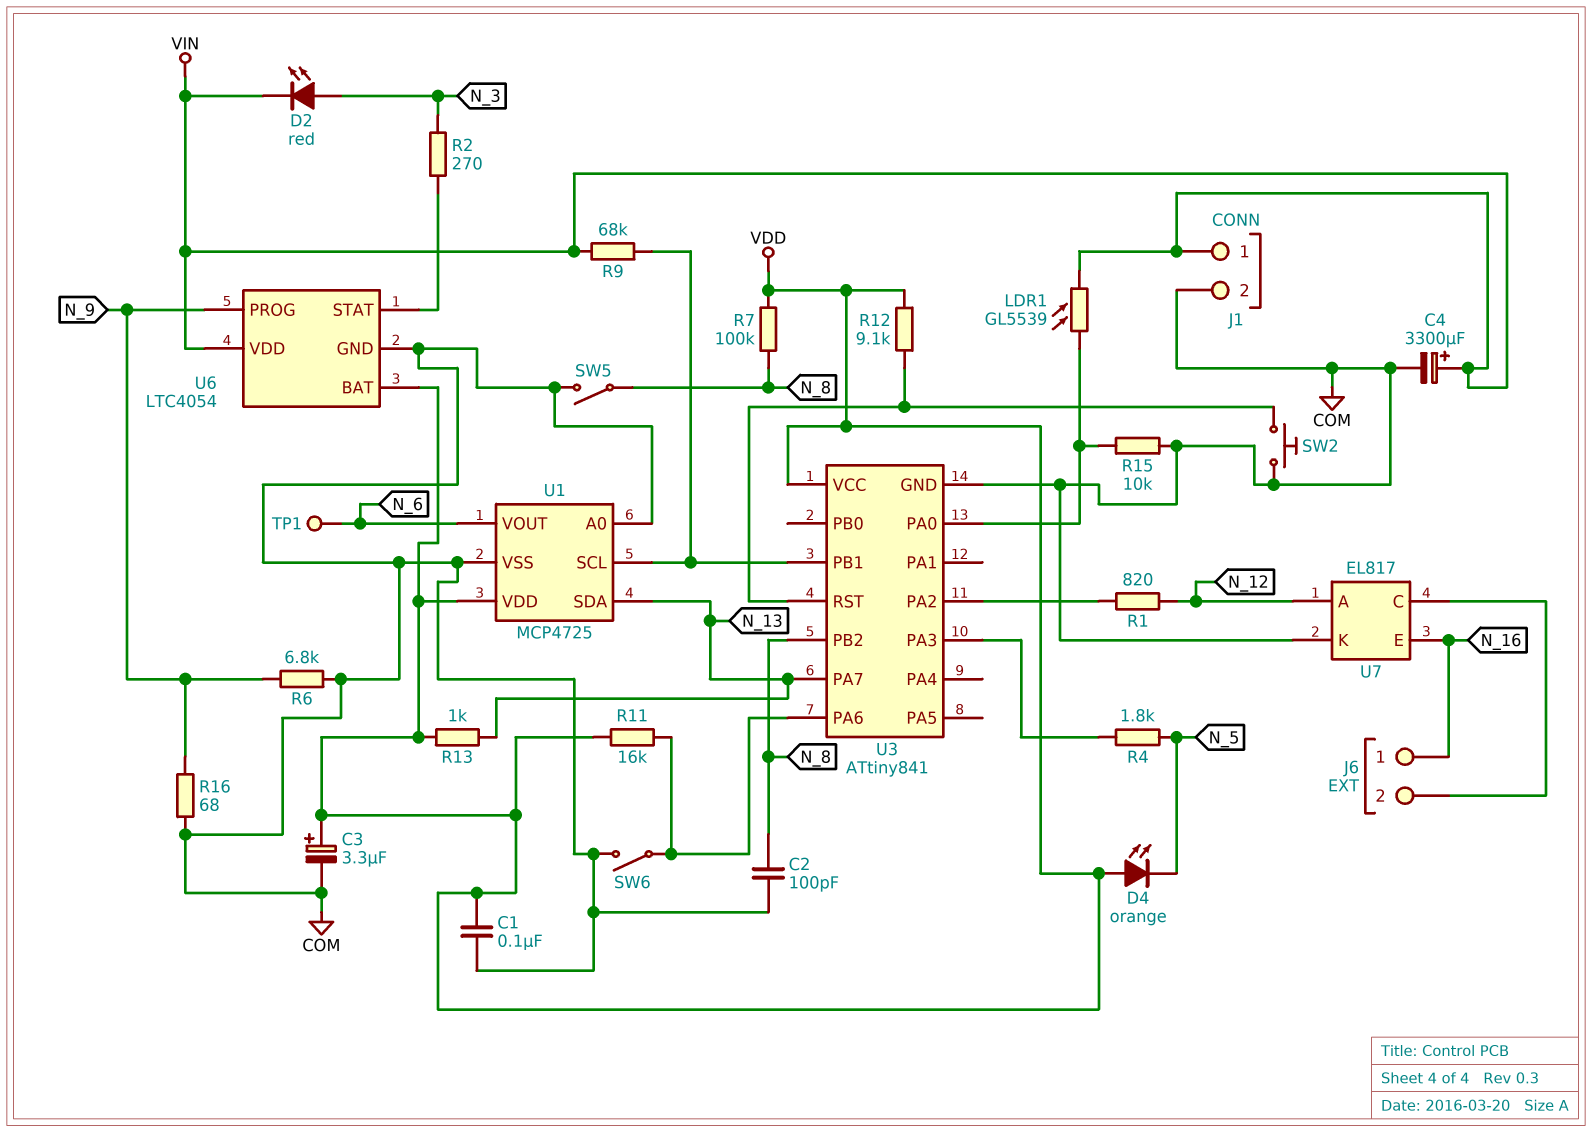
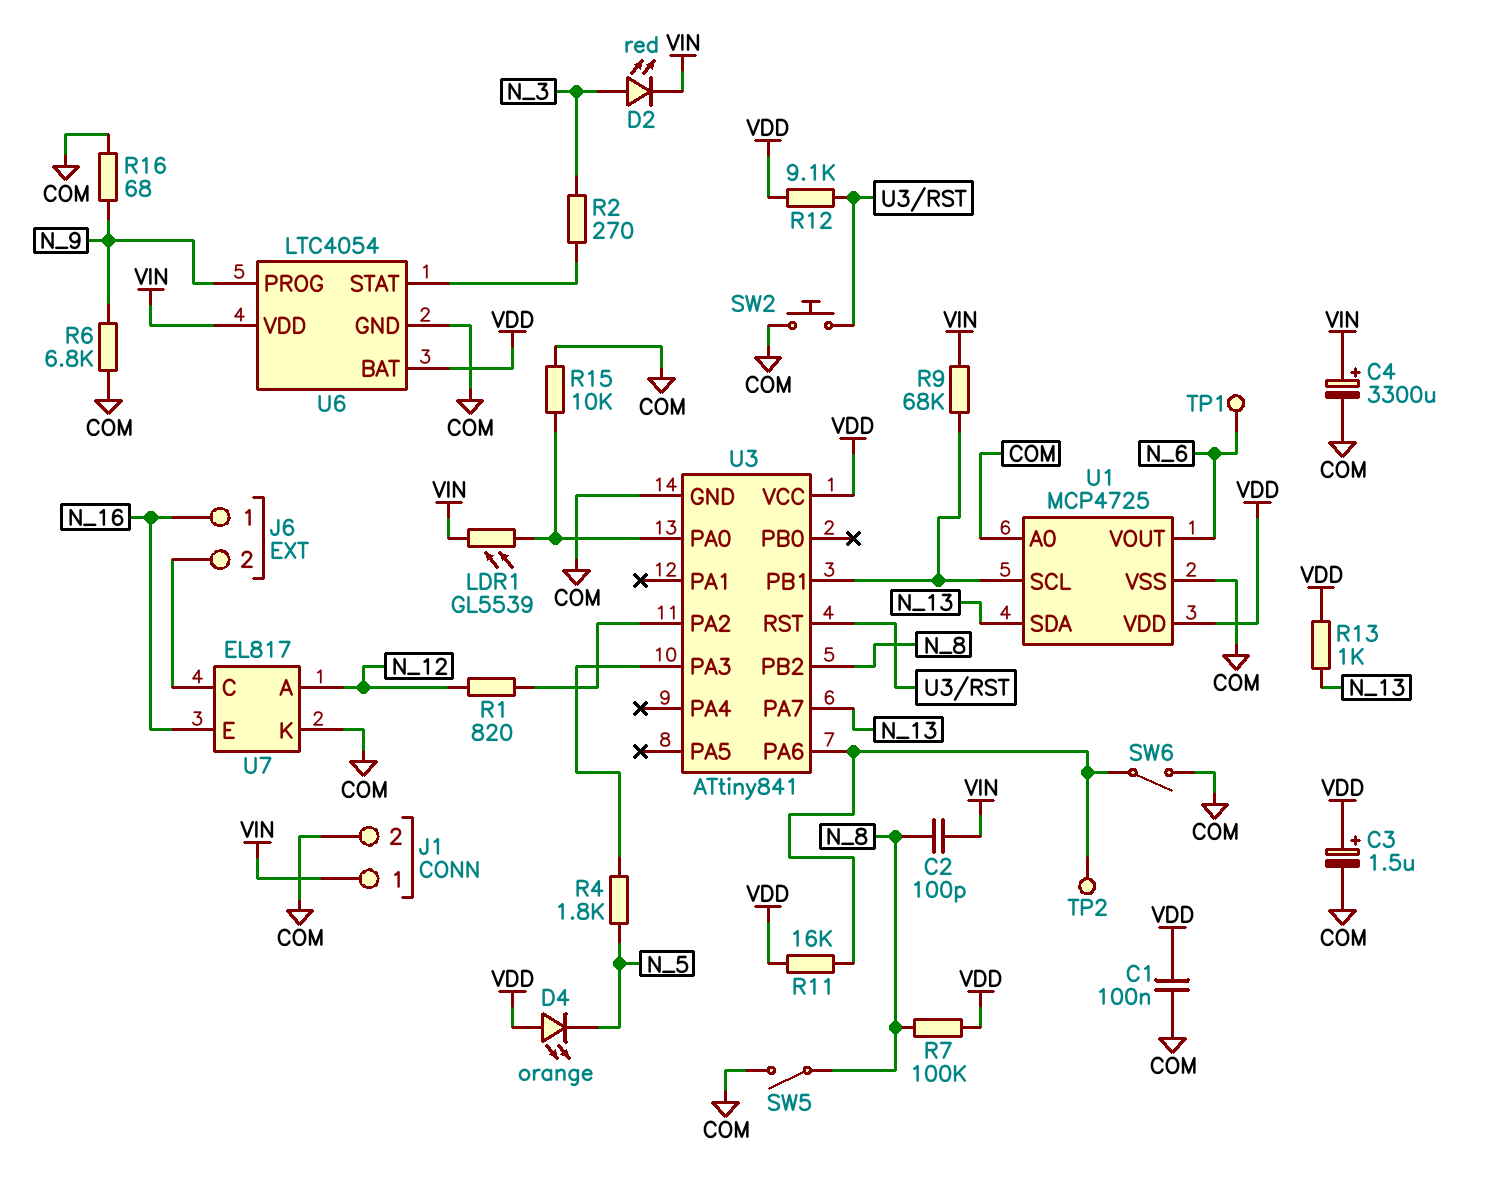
C2: 100pF (COM, N_8) -> 100pF (N_8, VIN)
C3: 3.3uF (plus VDD, minus COM) -> 1.5uF (plus VDD, minus COM)
TP2: none -> test point (U3/PA6)

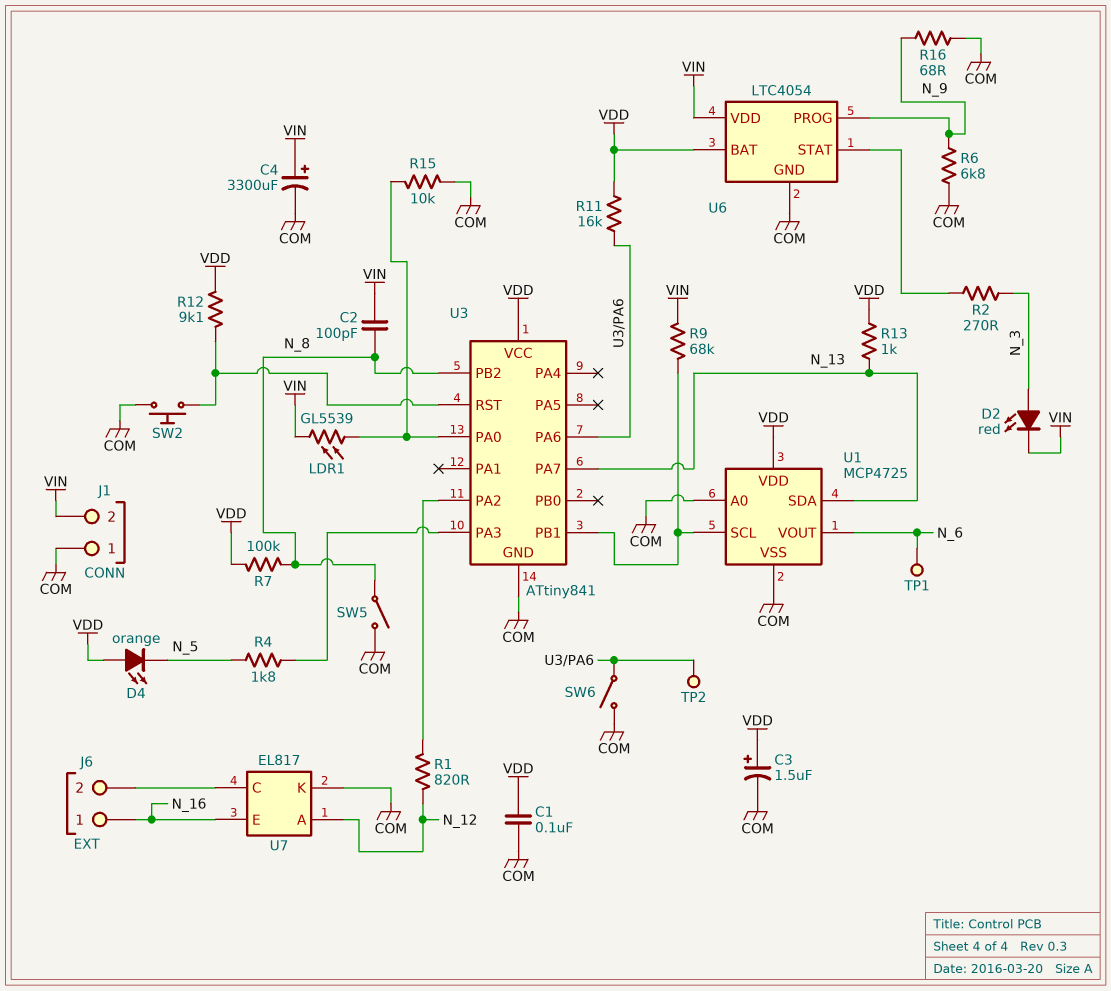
J1 pin 1: VIN -> COM
J1 pin 2: COM -> VIN

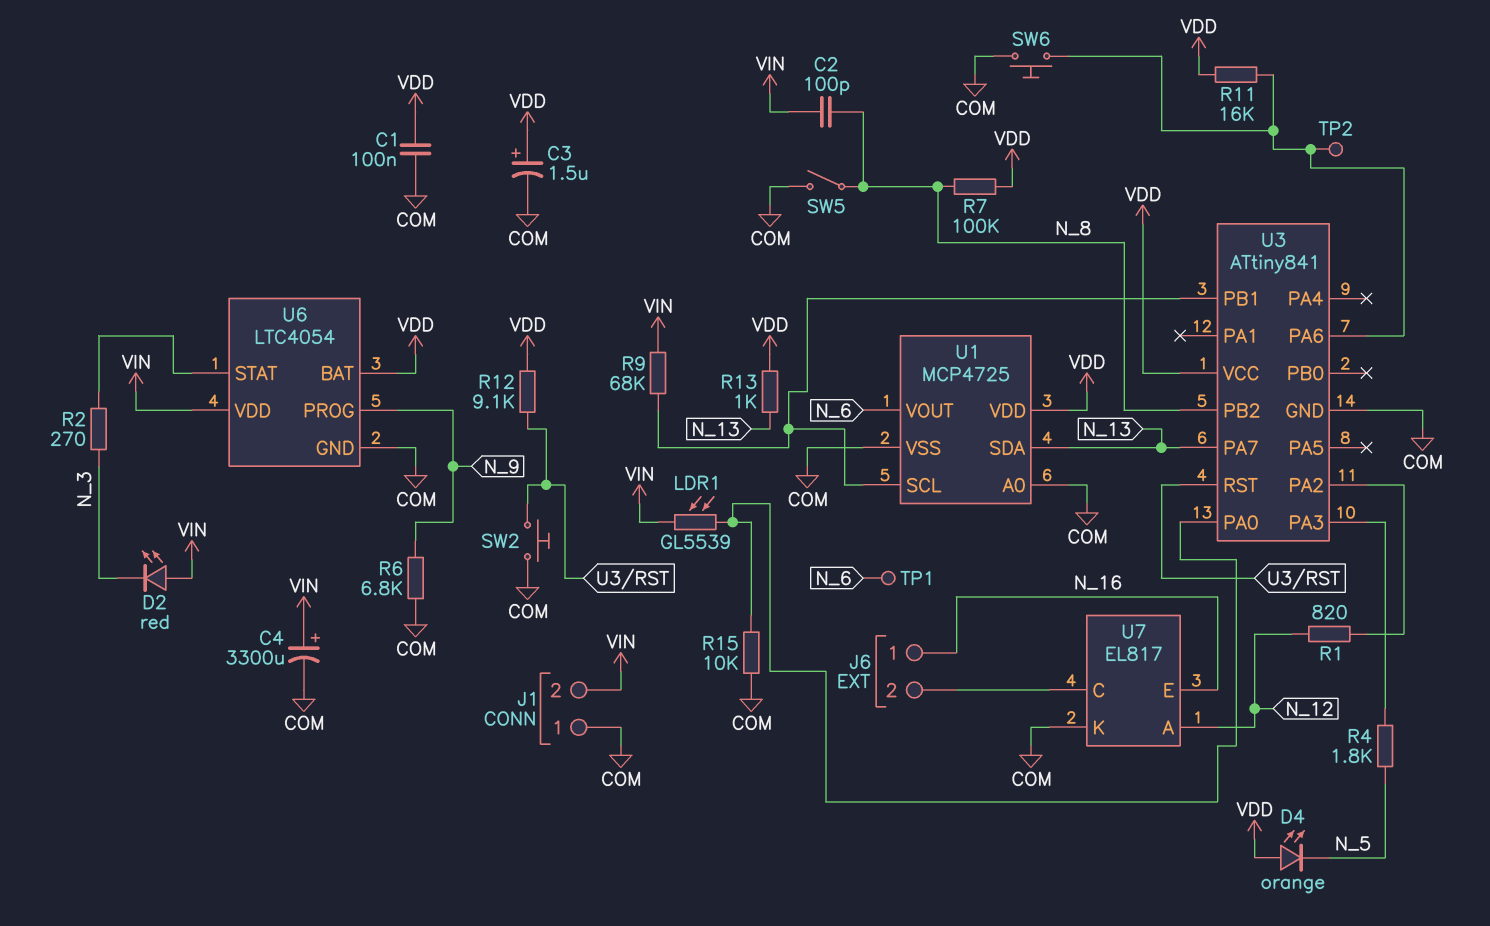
D2: LED red (A N_3, K VIN) -> LED red (A VIN, K N_3)
R16: 68 (COM, N_9) -> none
SW6: switch (COM, U3/PA6) -> button (COM, U3/PA6)

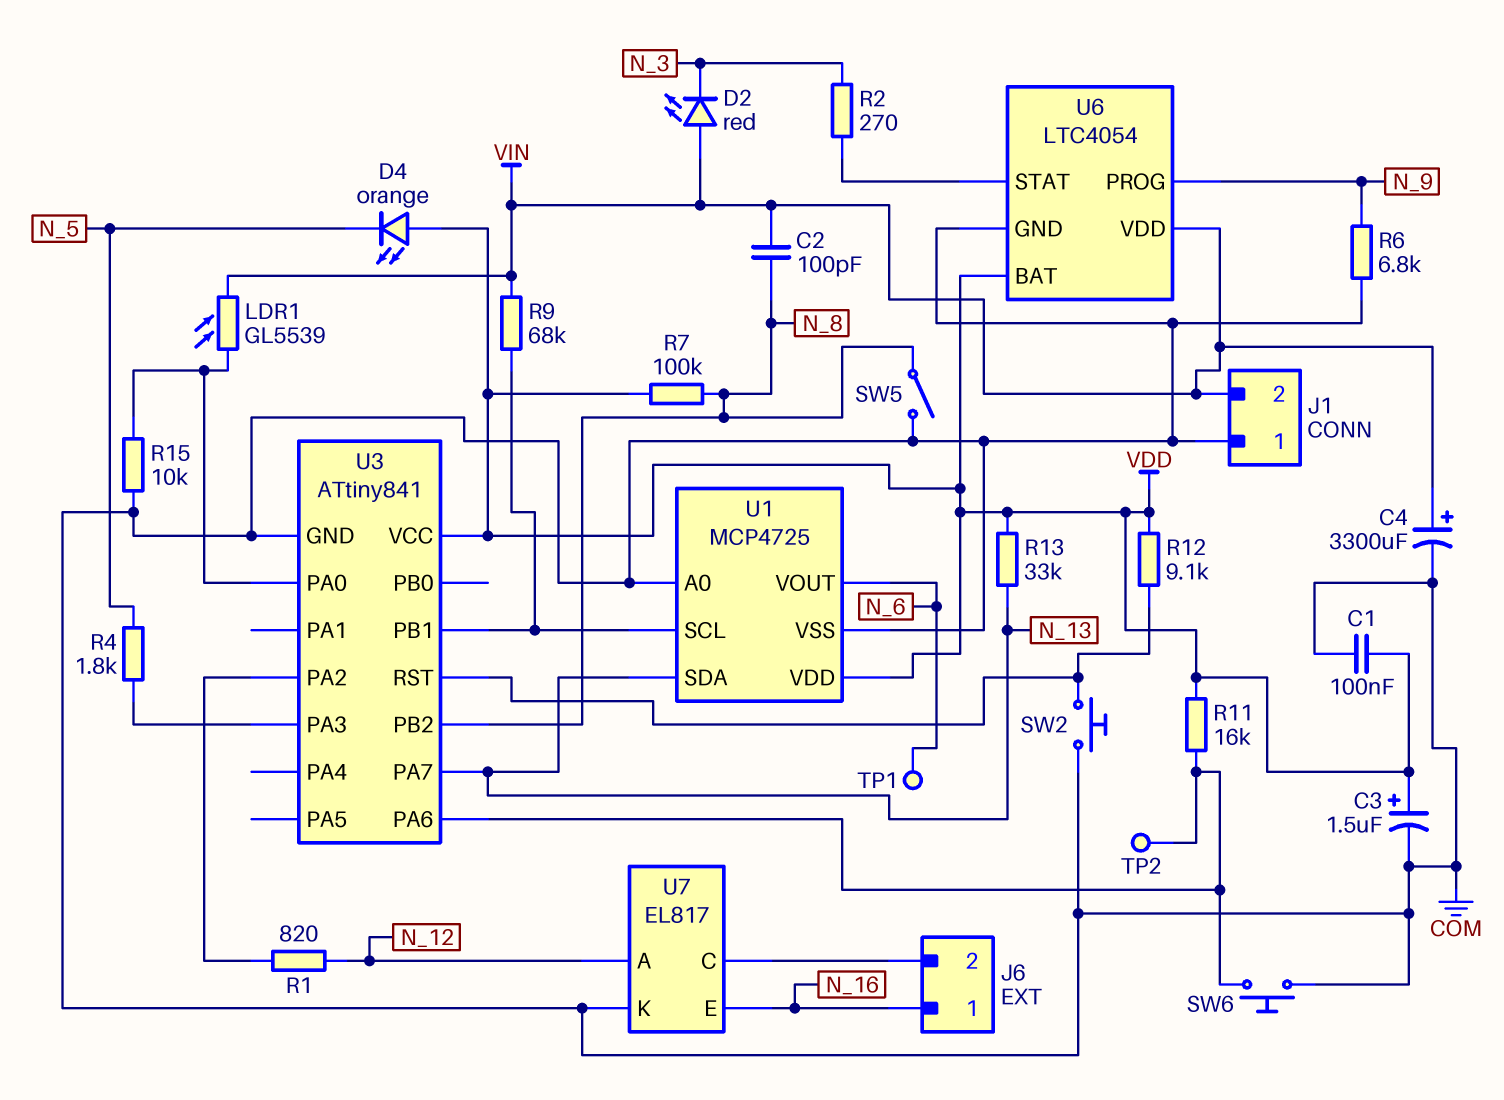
R13: 1k (N_13, VDD) -> 33k (N_13, VDD)

